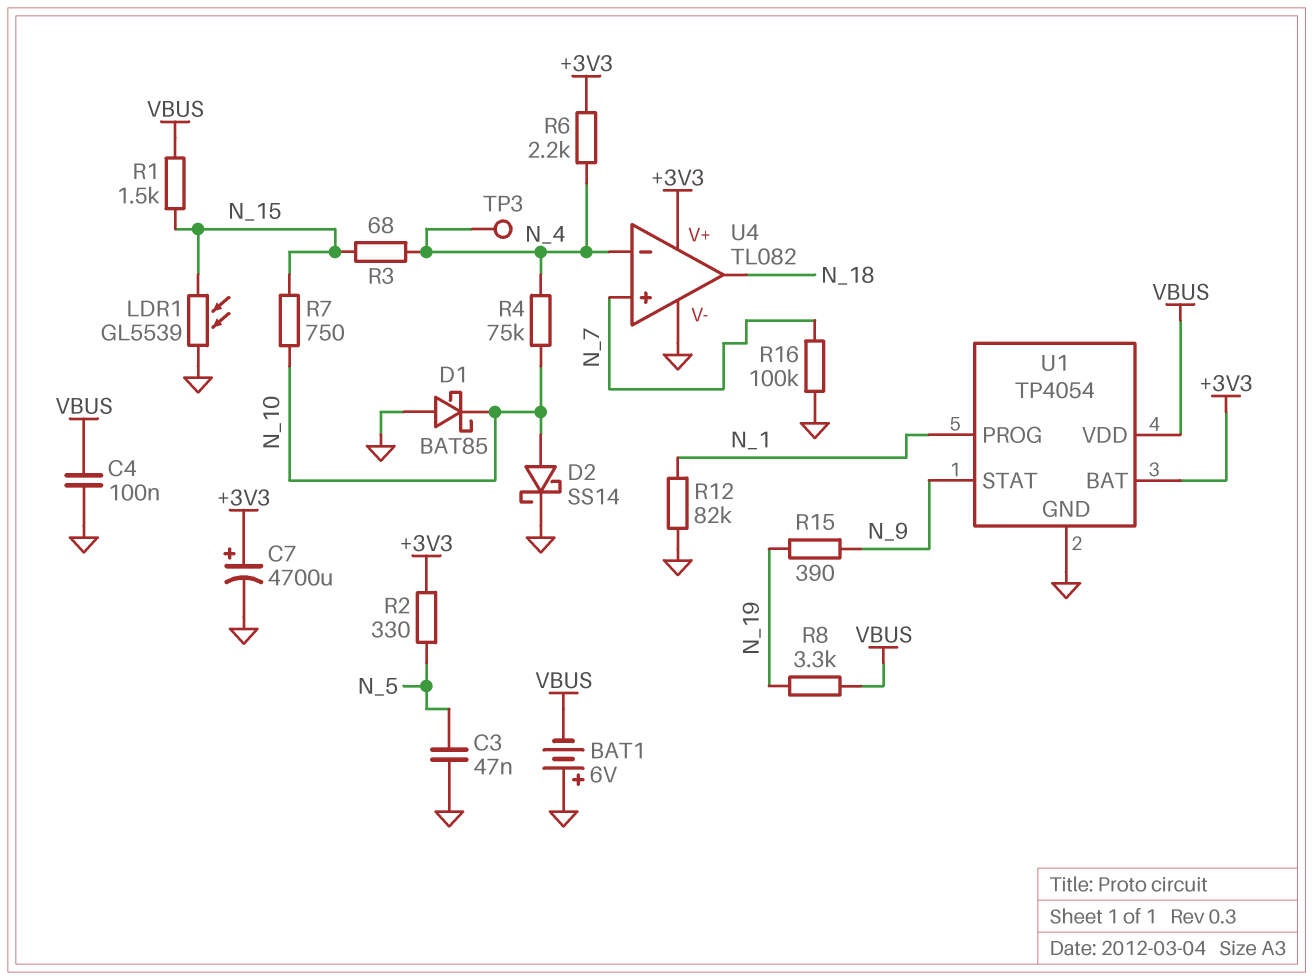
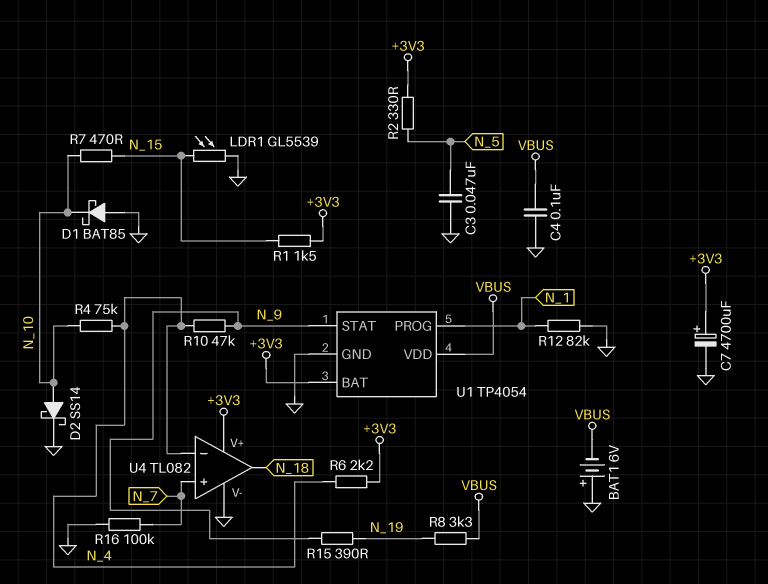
R1: 1.5k (N_15, VBUS) -> 1.5k (+3V3, N_15)
R3: 68 (N_4, N_15) -> none
R7: 750 (N_10, N_15) -> 470 (N_10, N_15)
R10: none -> 47k (N_4, N_9)
TP3: test point (N_4) -> none

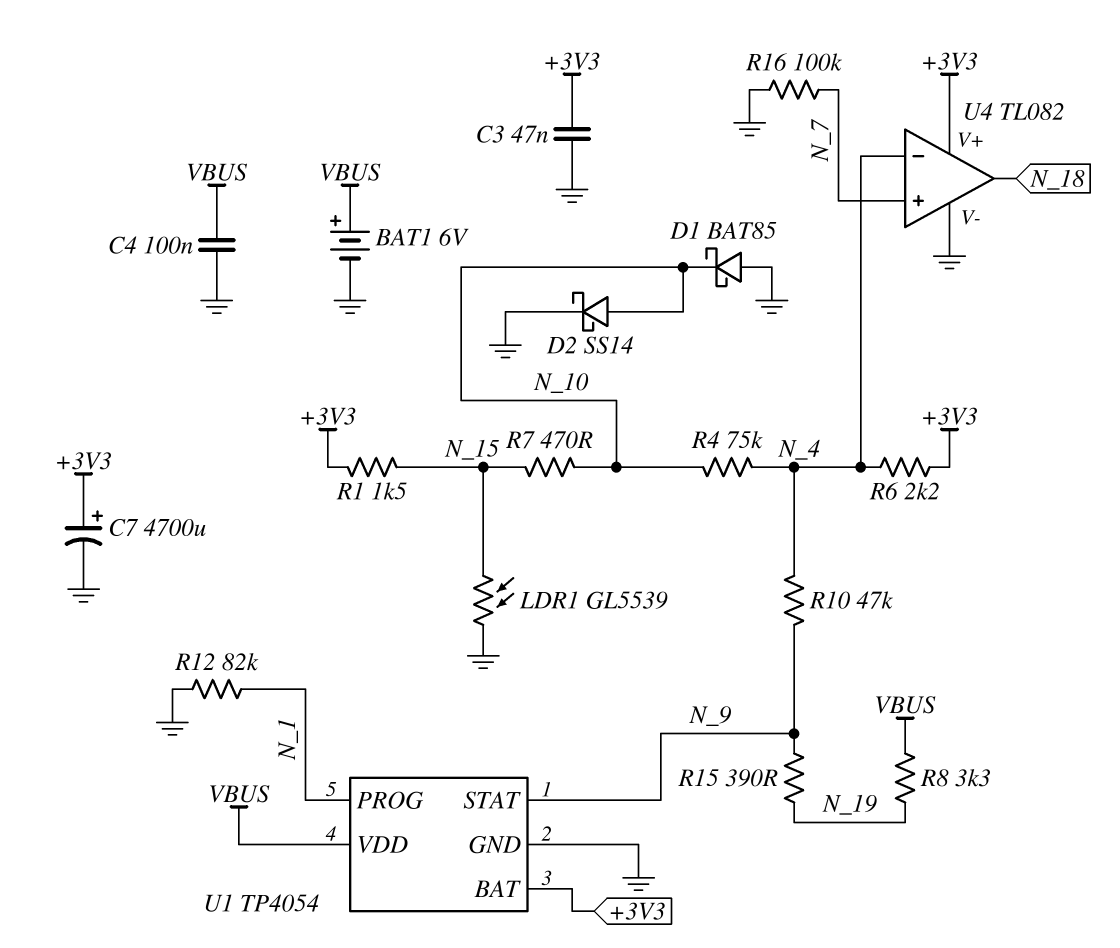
BAT1: 6V (plus GND, minus VBUS) -> 6V (plus VBUS, minus GND)
C3: 47nF (GND, N_5) -> 47nF (+3V3, GND)
R2: 330 (+3V3, N_5) -> none

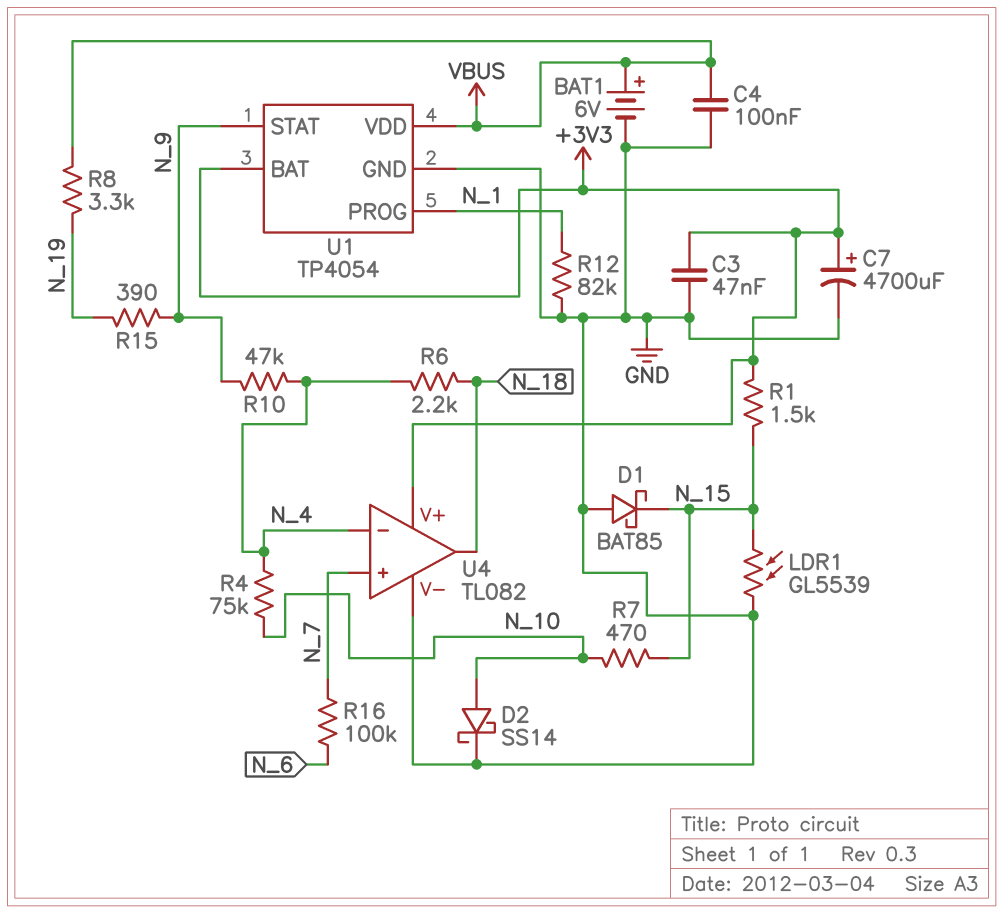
D1: schottky BAT85 (A GND, K N_10) -> schottky BAT85 (A GND, K N_15)
R6: 2.2k (+3V3, N_4) -> 2.2k (N_4, N_18)
R16: 100k (GND, N_7) -> 100k (N_6, N_7)

